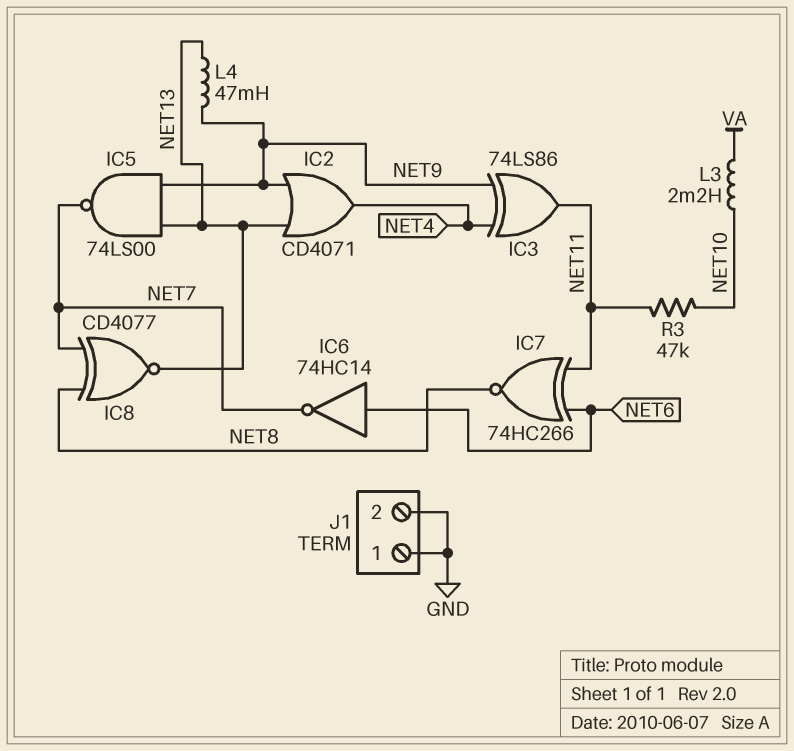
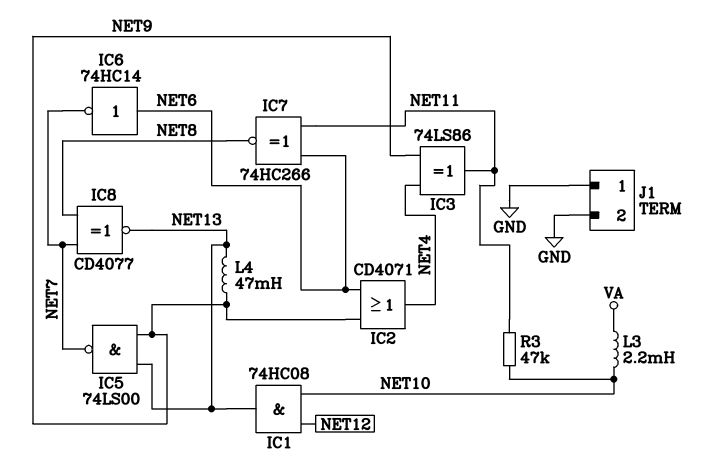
IC1: none -> AND 74HC08 (in NET10, in NET12, out NET13)
IC2: OR CD4071 (in NET9, in NET13, out NET4) -> OR CD4071 (in NET6, in NET9, out NET4)

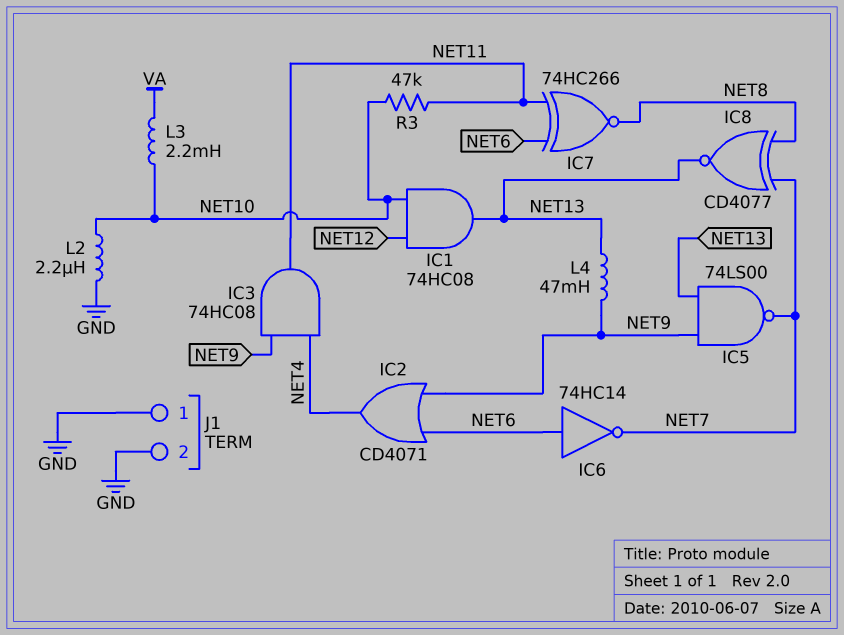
IC3: XOR 74LS86 (in NET4, in NET9, out NET11) -> AND 74HC08 (in NET4, in NET9, out NET11)
L2: none -> 2.2uH (GND, NET10)

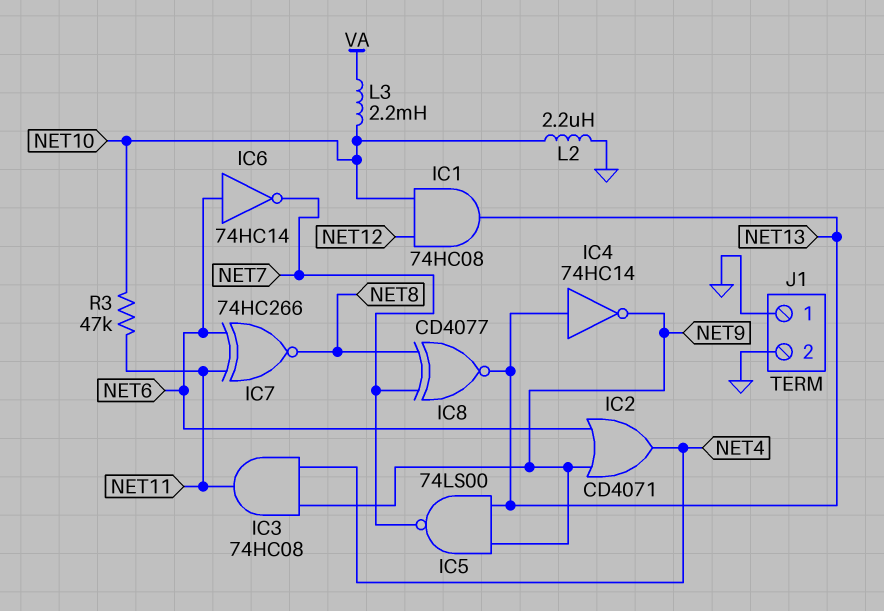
IC4: none -> NOT 74HC14 (in NET13, out NET9)
L4: 47mH (NET9, NET13) -> none

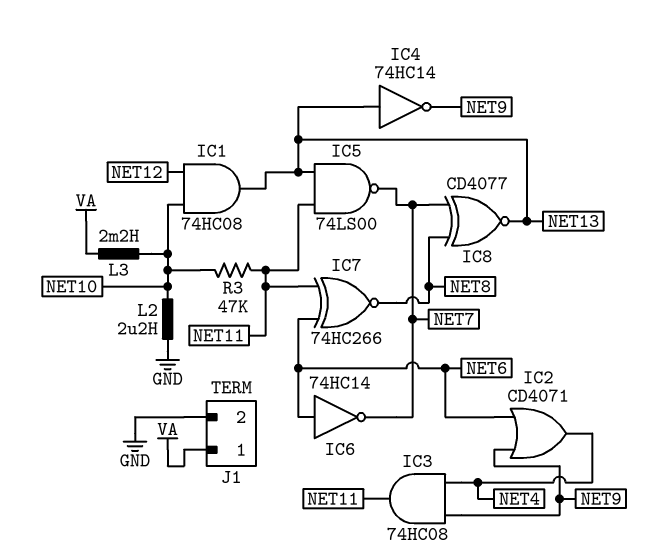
IC5: NAND 74LS00 (in NET9, in NET13, out NET7) -> NAND 74LS00 (in NET11, in NET13, out NET7)
J1 pin 1: GND -> VA

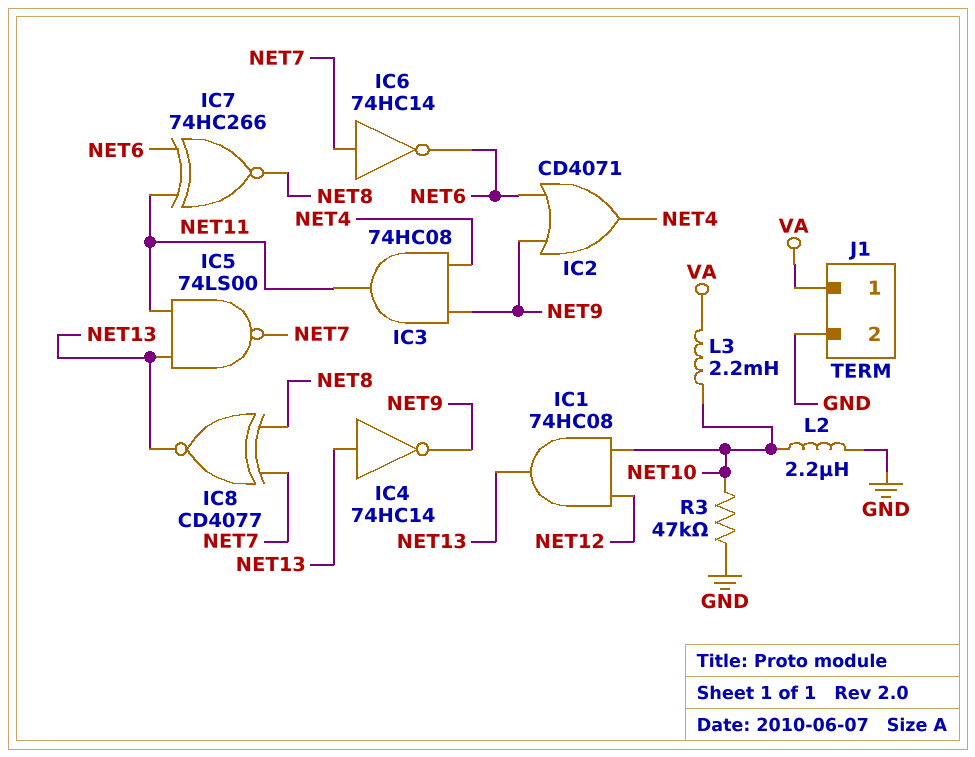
IC6: NOT 74HC14 (in NET6, out NET7) -> NOT 74HC14 (in NET7, out NET6)
R3: 47k (NET10, NET11) -> 47k (GND, NET10)

